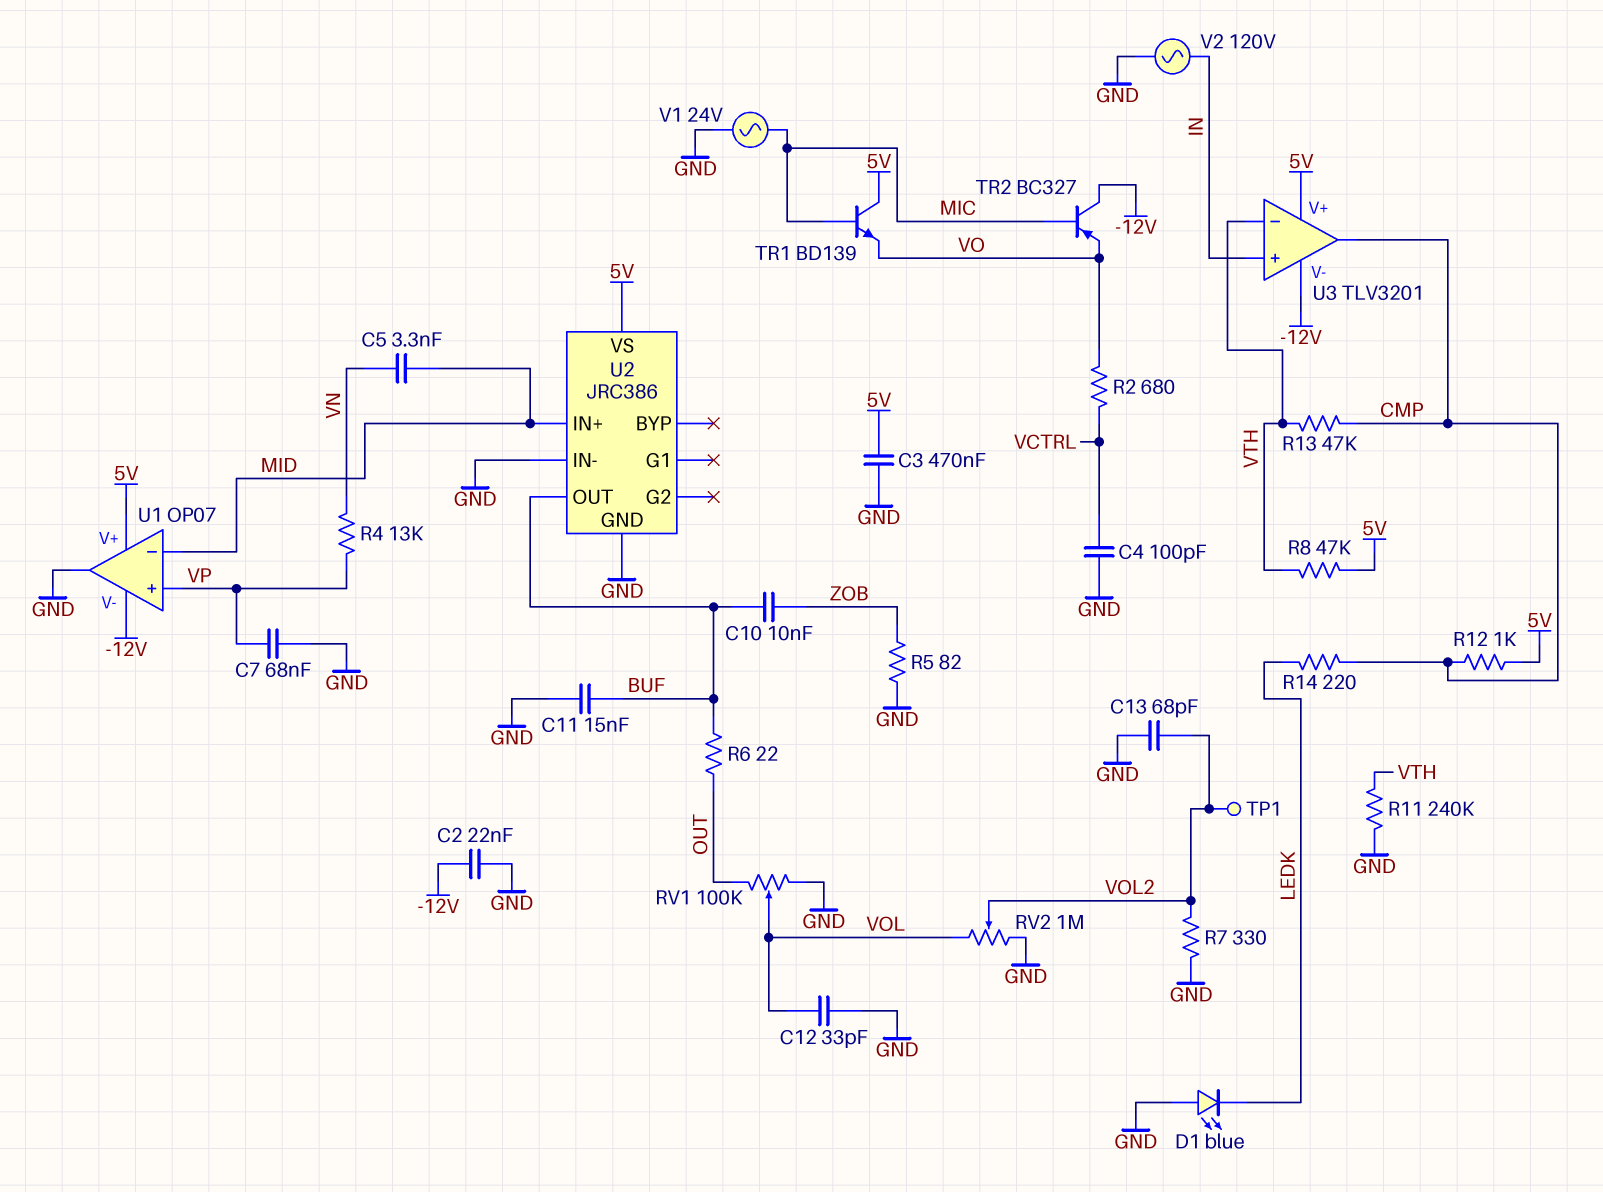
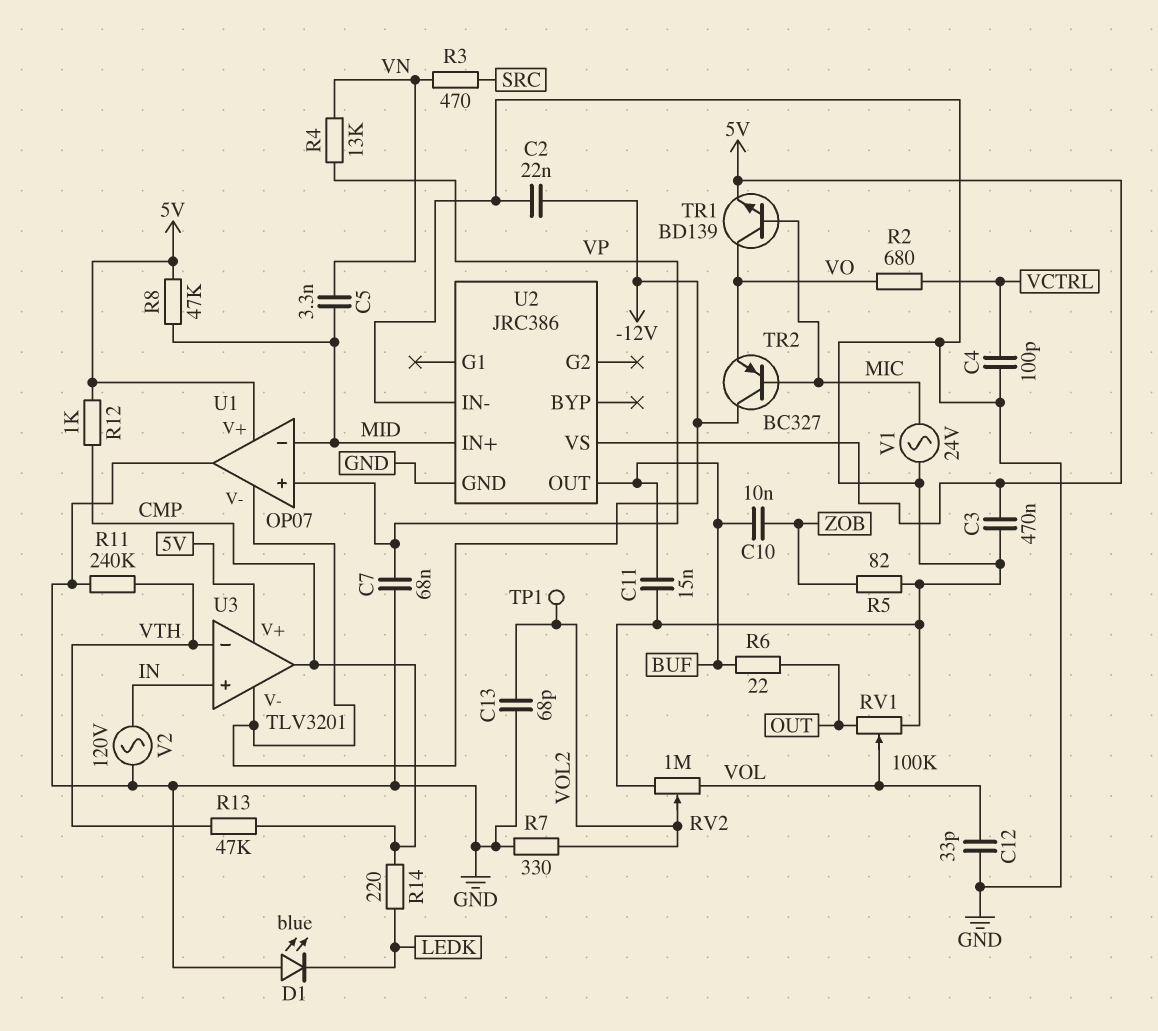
R3: none -> 470 (SRC, VN)
R8: 47k (5V, VTH) -> 47k (5V, MID)
TR1: NPN BD139 (B MIC, C 5V, E VO) -> NPN BD139 (B MIC, C VO, E 5V)

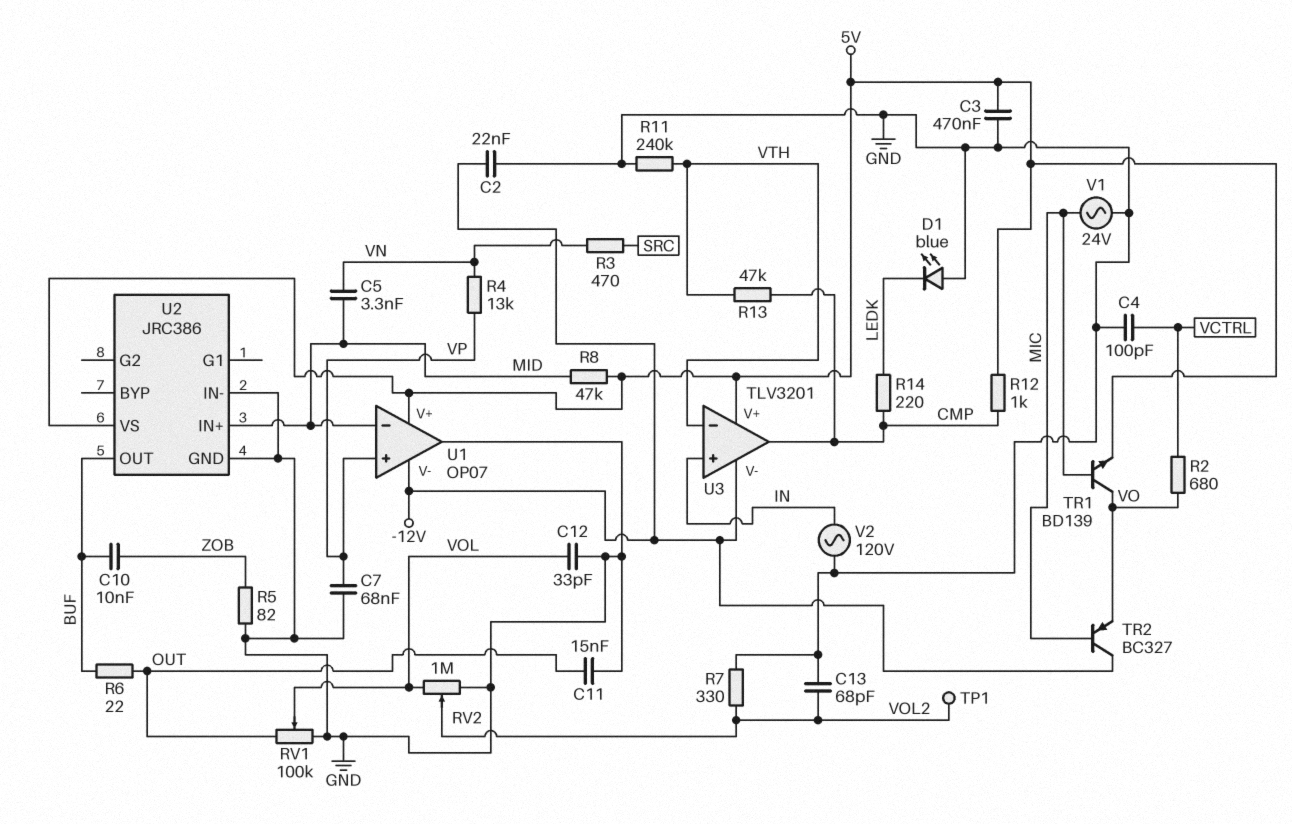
C11: 15nF (BUF, GND) -> 15nF (GND, OUT)

